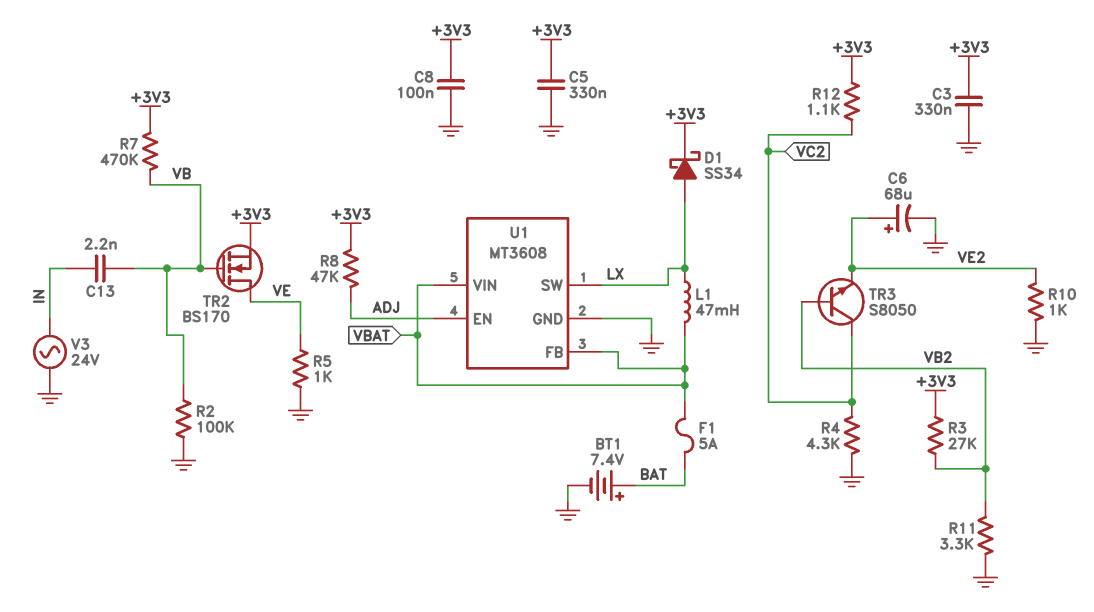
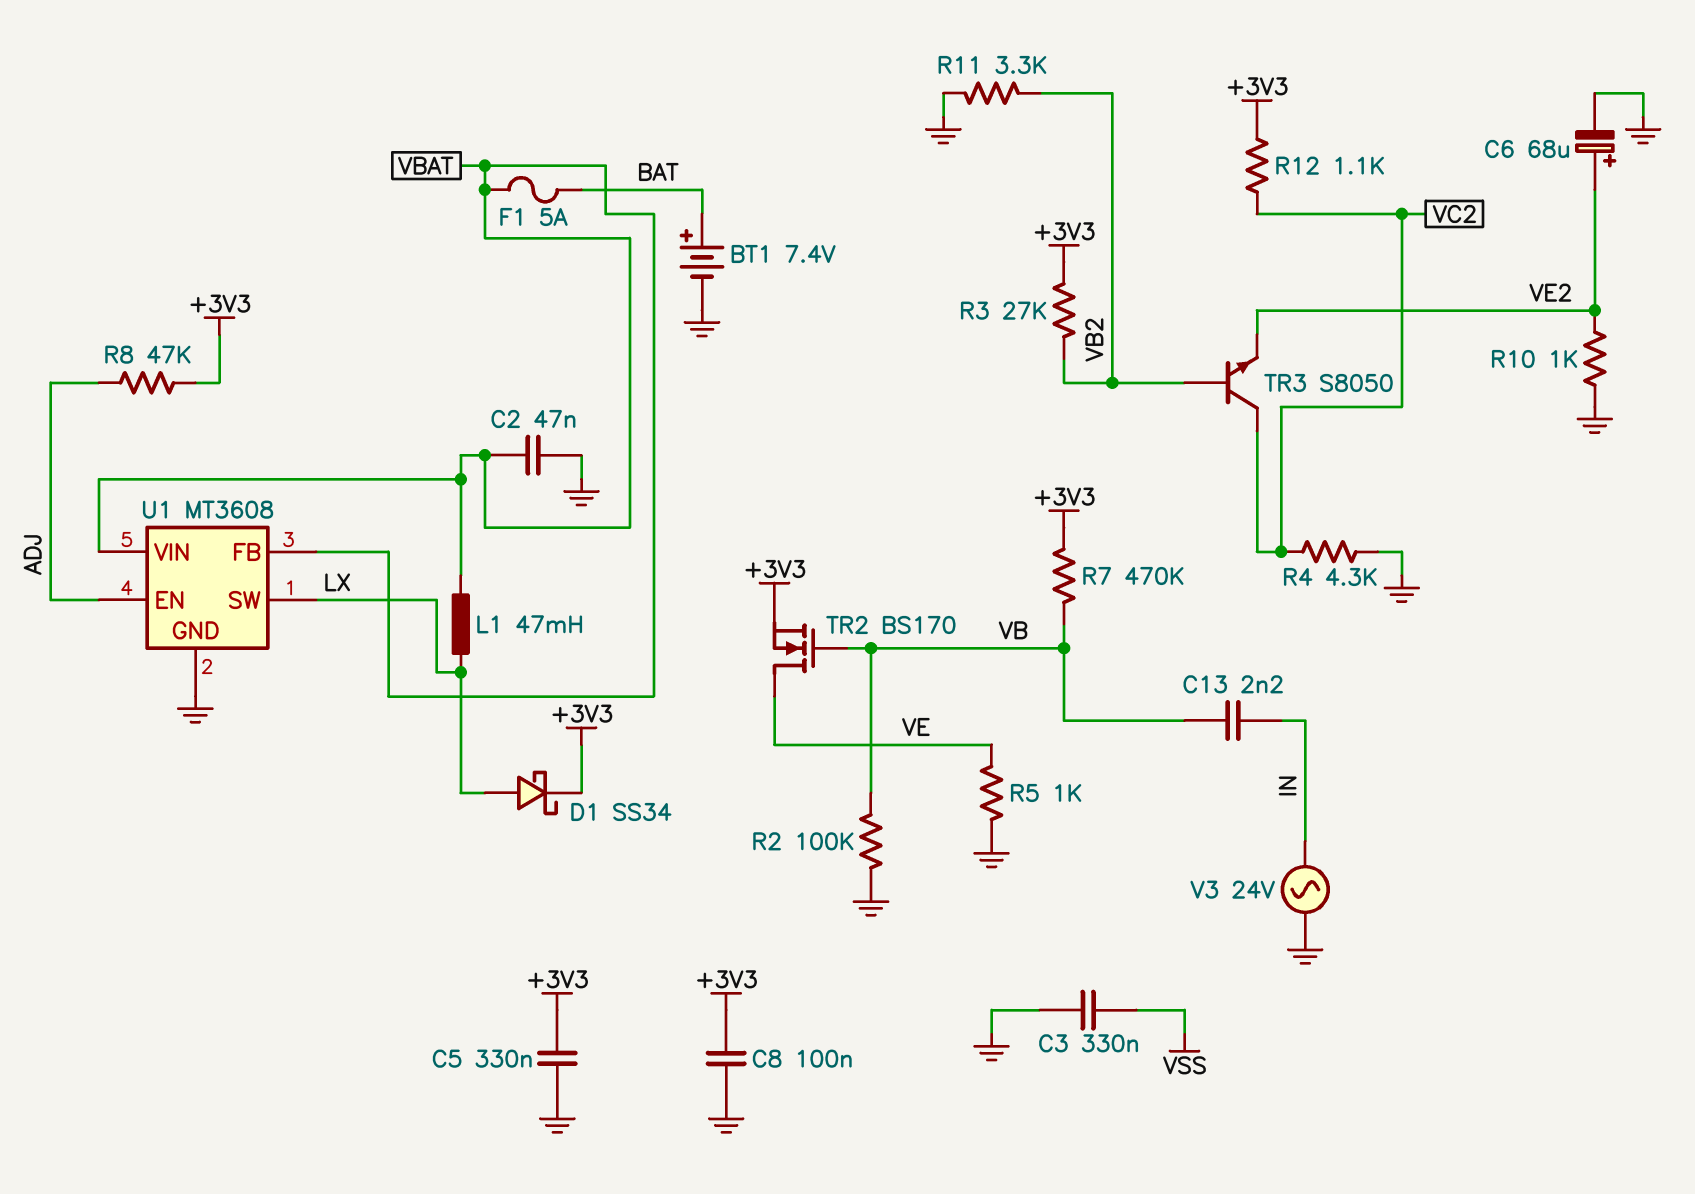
C2: none -> 47nF (GND, VBAT)
C3: 330nF (+3V3, GND) -> 330nF (GND, VSS)

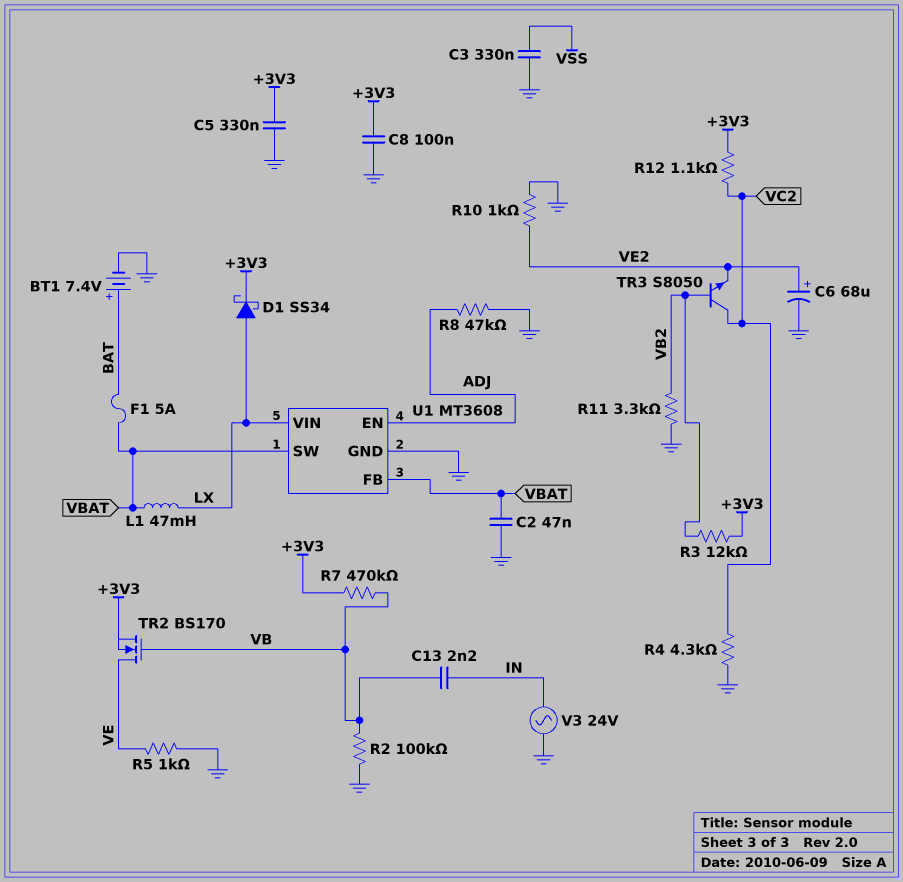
R3: 27k (+3V3, VB2) -> 12k (+3V3, VB2)
R8: 47k (+3V3, ADJ) -> 47k (ADJ, GND)
U1 pin SW: LX -> VBAT
U1 pin VIN: VBAT -> LX

